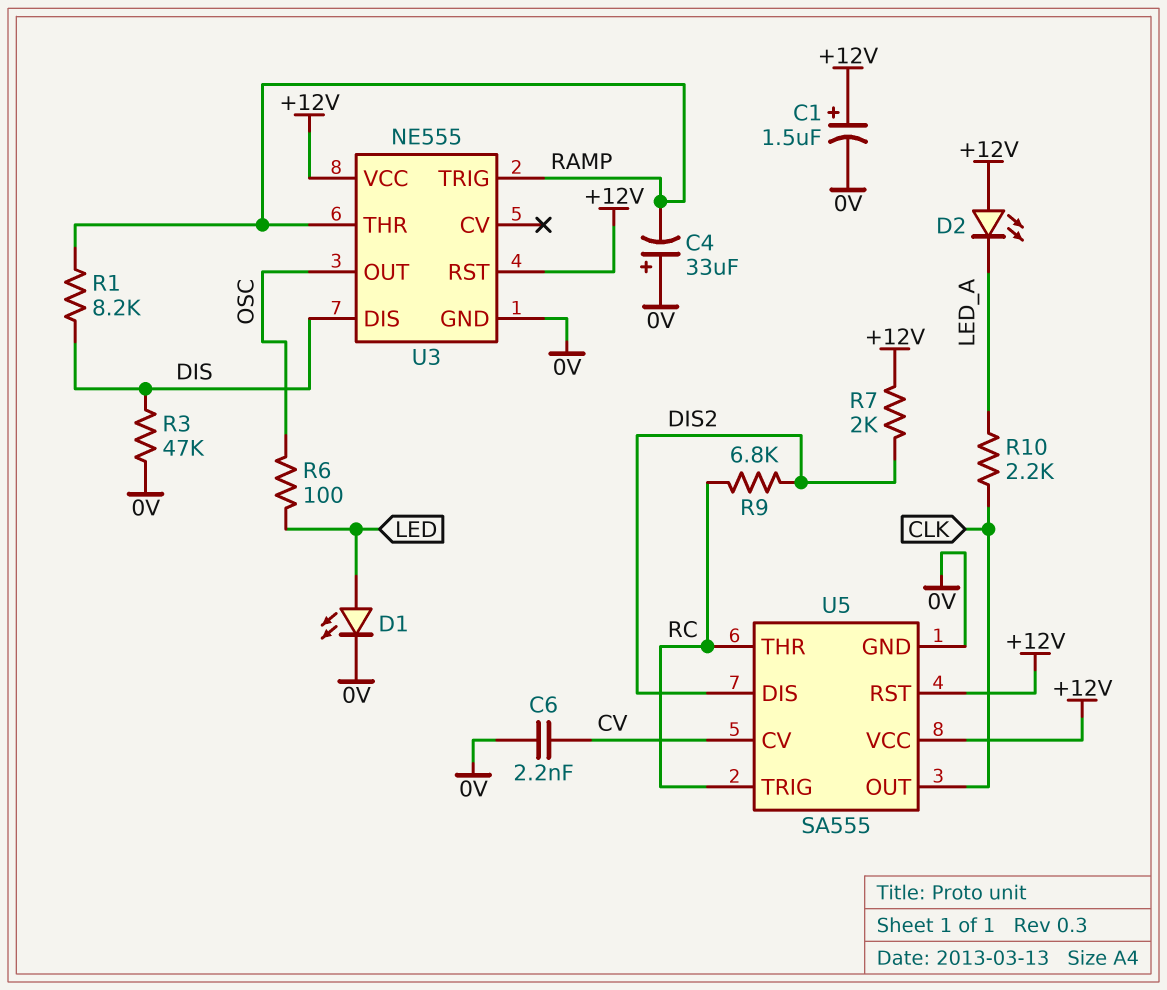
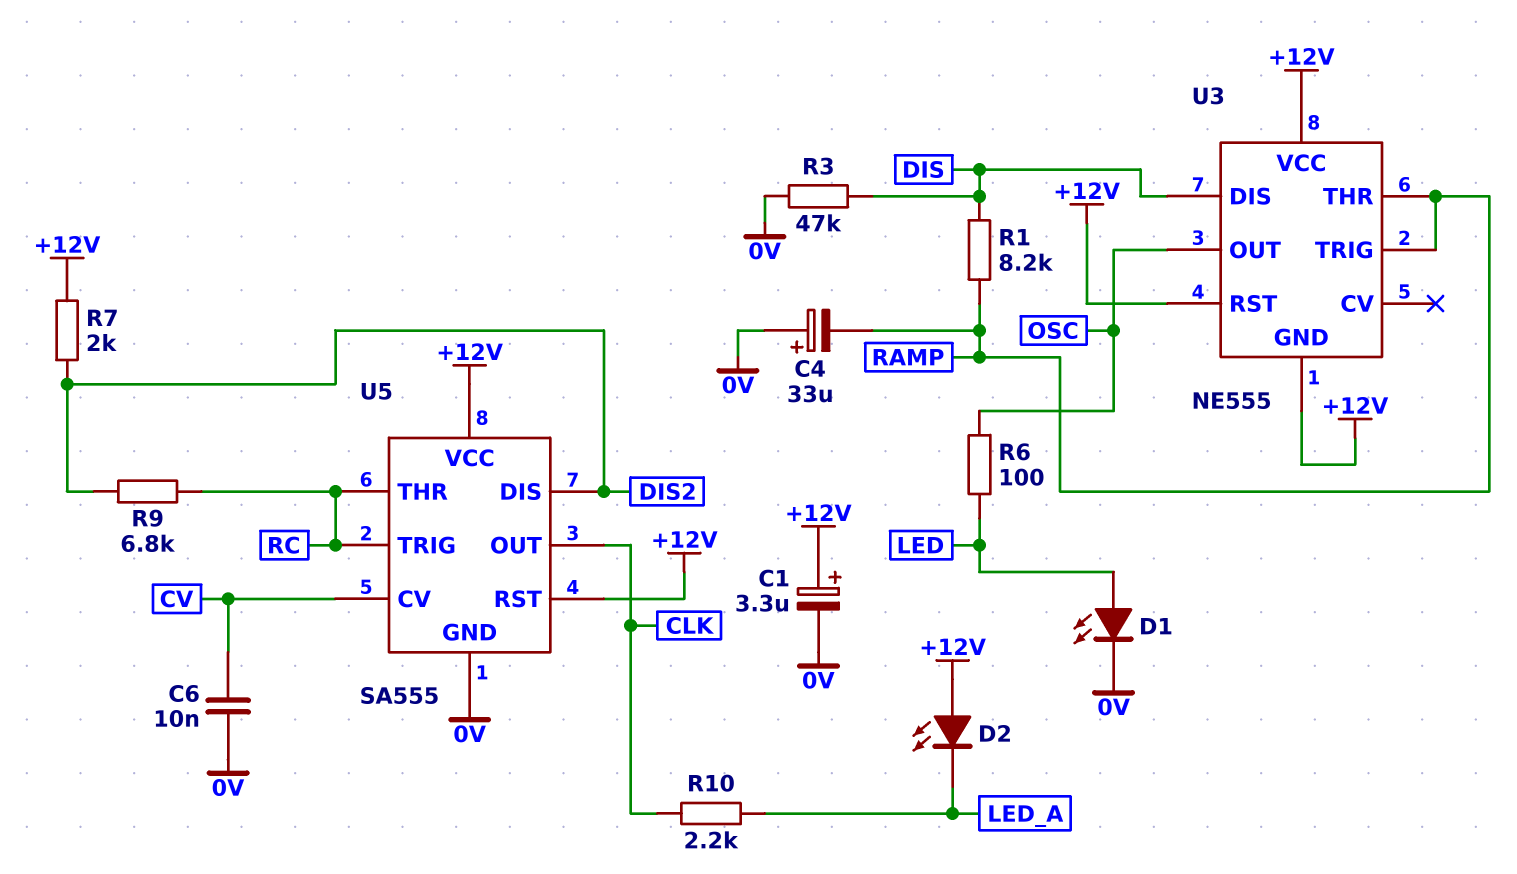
C1: 1.5uF (plus +12V, minus 0V) -> 3.3uF (plus +12V, minus 0V)
C6: 2.2nF (0V, CV) -> 10nF (0V, CV)
U3 pin GND: 0V -> +12V

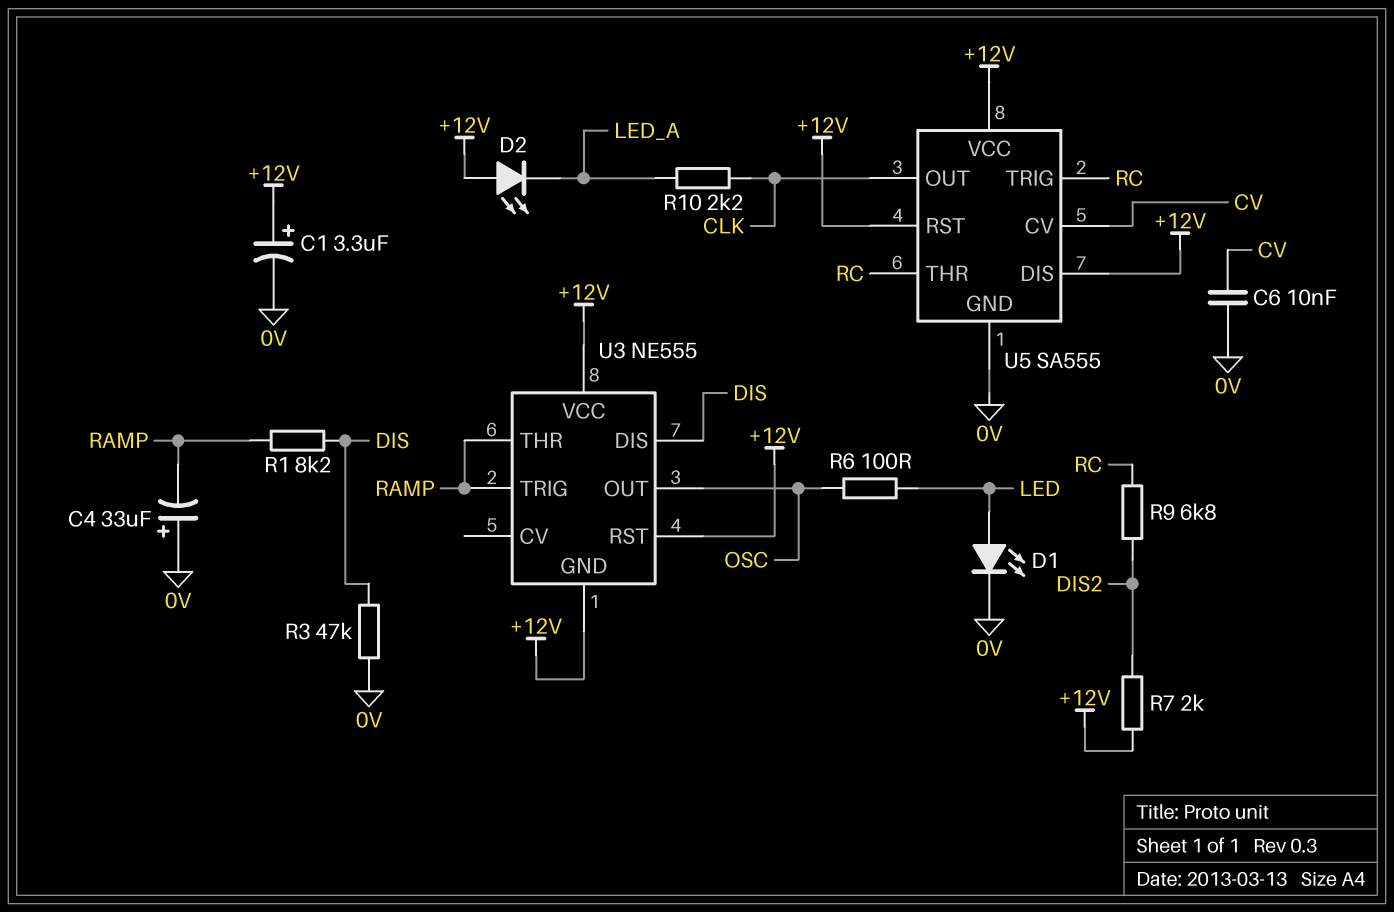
U5 pin DIS: DIS2 -> +12V

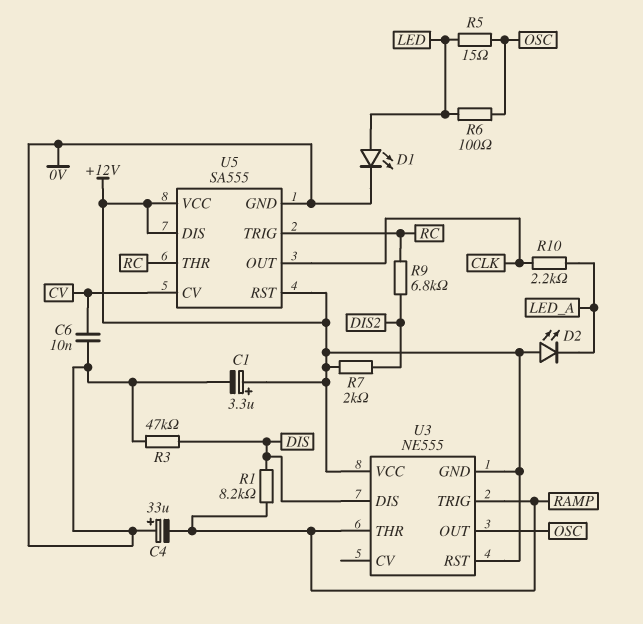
R5: none -> 15 (LED, OSC)

